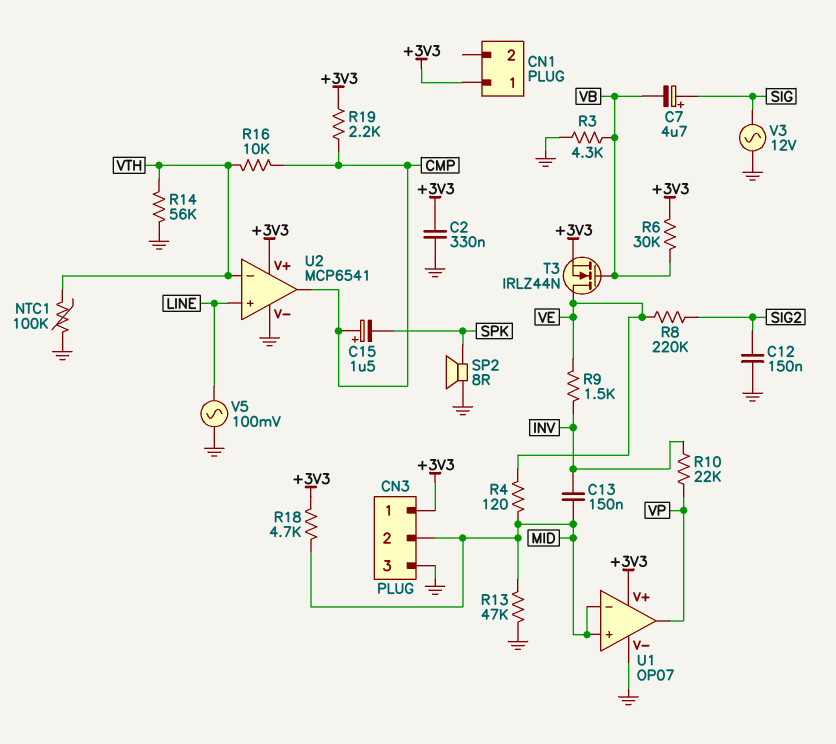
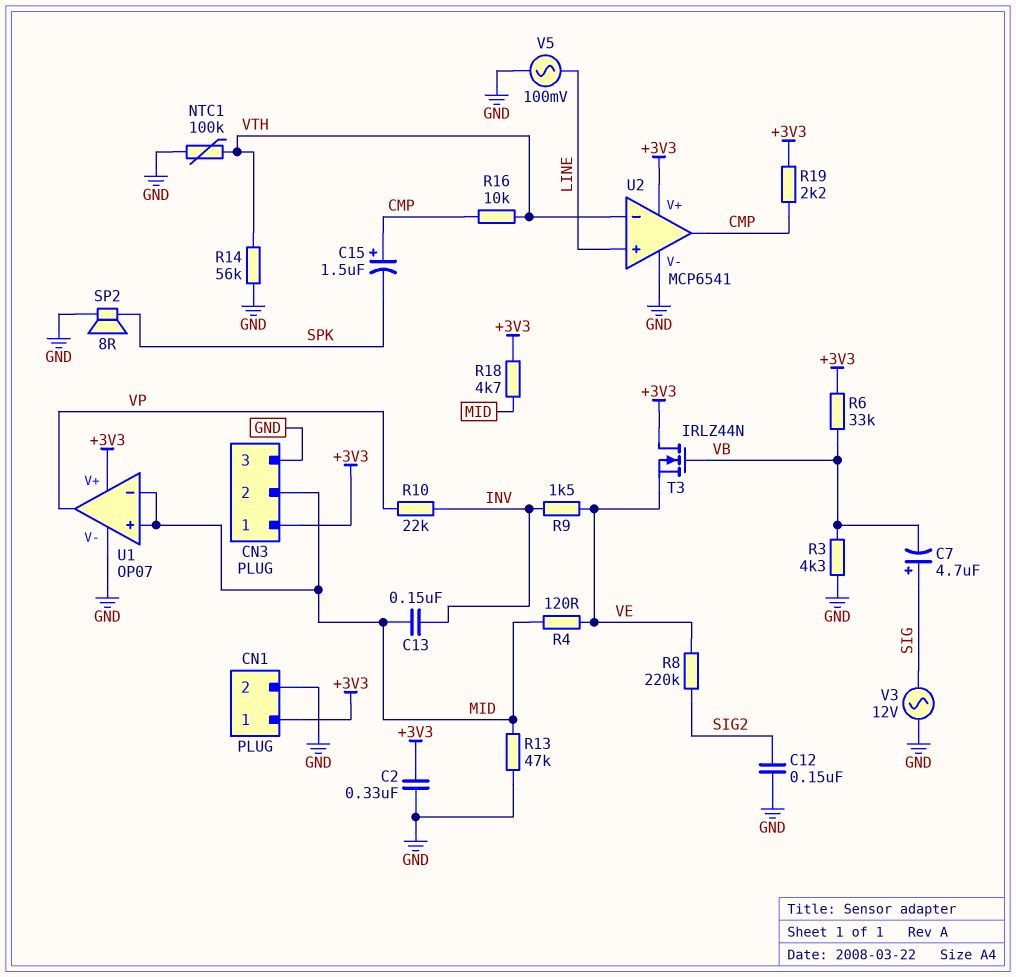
CN1 pin 2: none -> GND
R6: 30k (+3V3, VB) -> 33k (+3V3, VB)
T3: NMOS IRLZ44N (G VB, D VE, S +3V3) -> NMOS IRLZ44N (G VB, D +3V3, S VE)

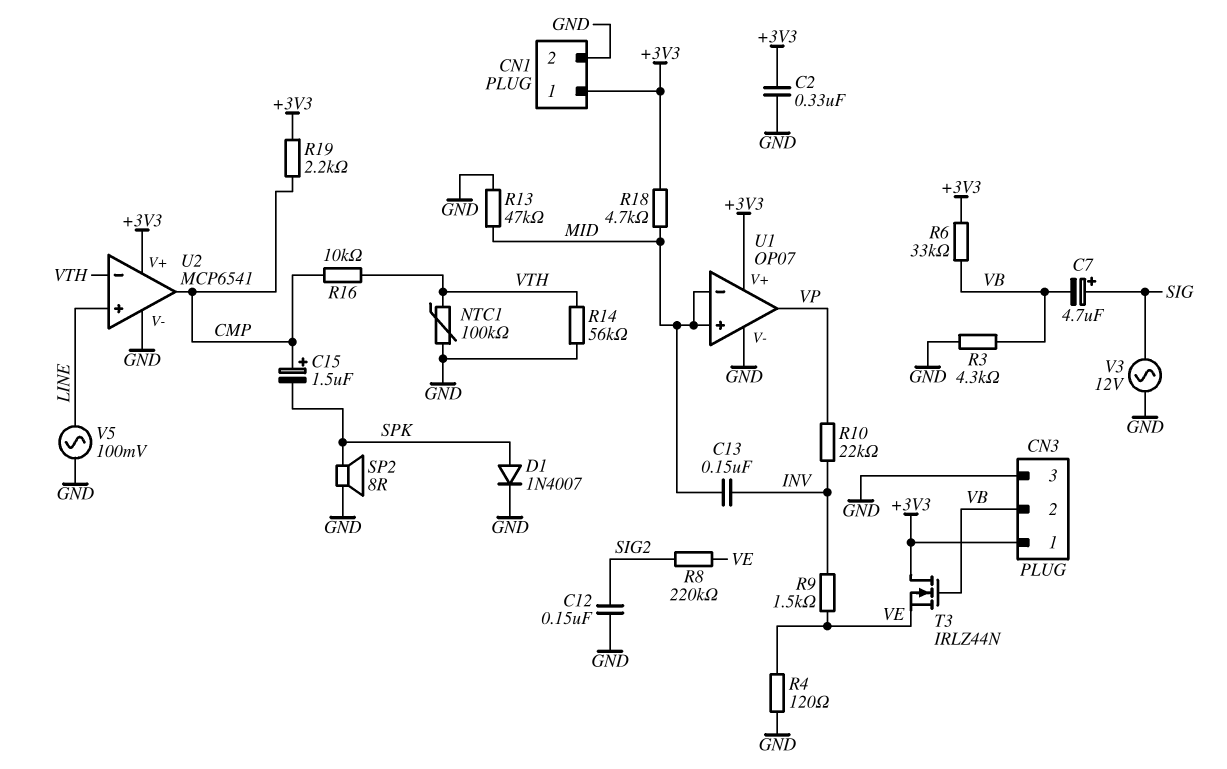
CN3 pin 2: MID -> VB
D1: none -> diode 1N4007 (A SPK, K GND)
R4: 120 (MID, VE) -> 120 (GND, VE)

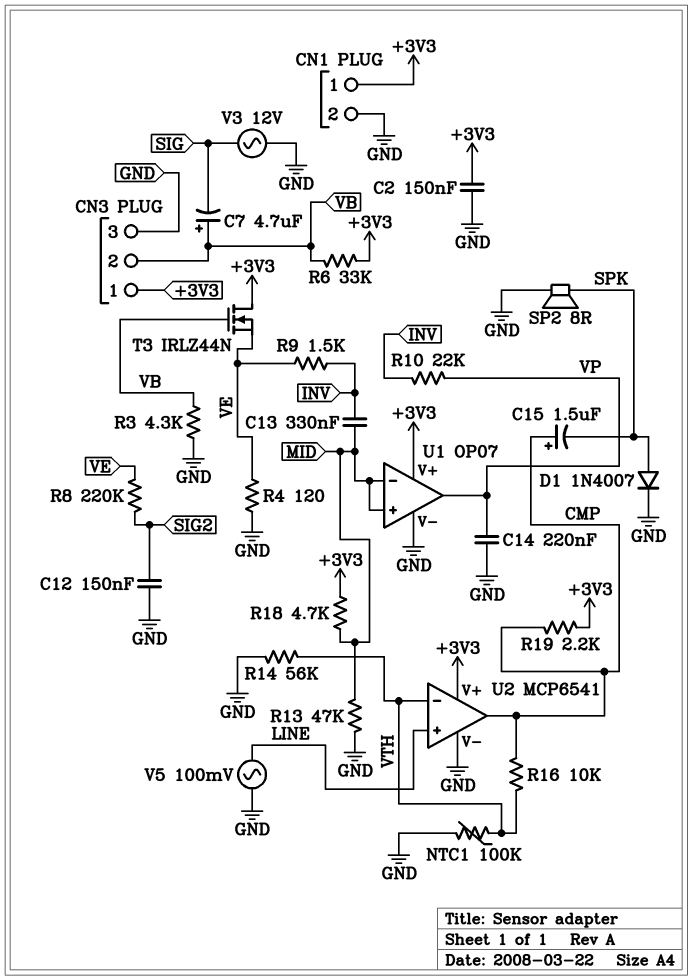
C2: 330nF (+3V3, GND) -> 150nF (+3V3, GND)
C7: 4.7uF (plus SIG, minus VB) -> 4.7uF (plus VB, minus SIG)
C13: 150nF (INV, MID) -> 330nF (INV, MID)
C14: none -> 220nF (GND, VP)

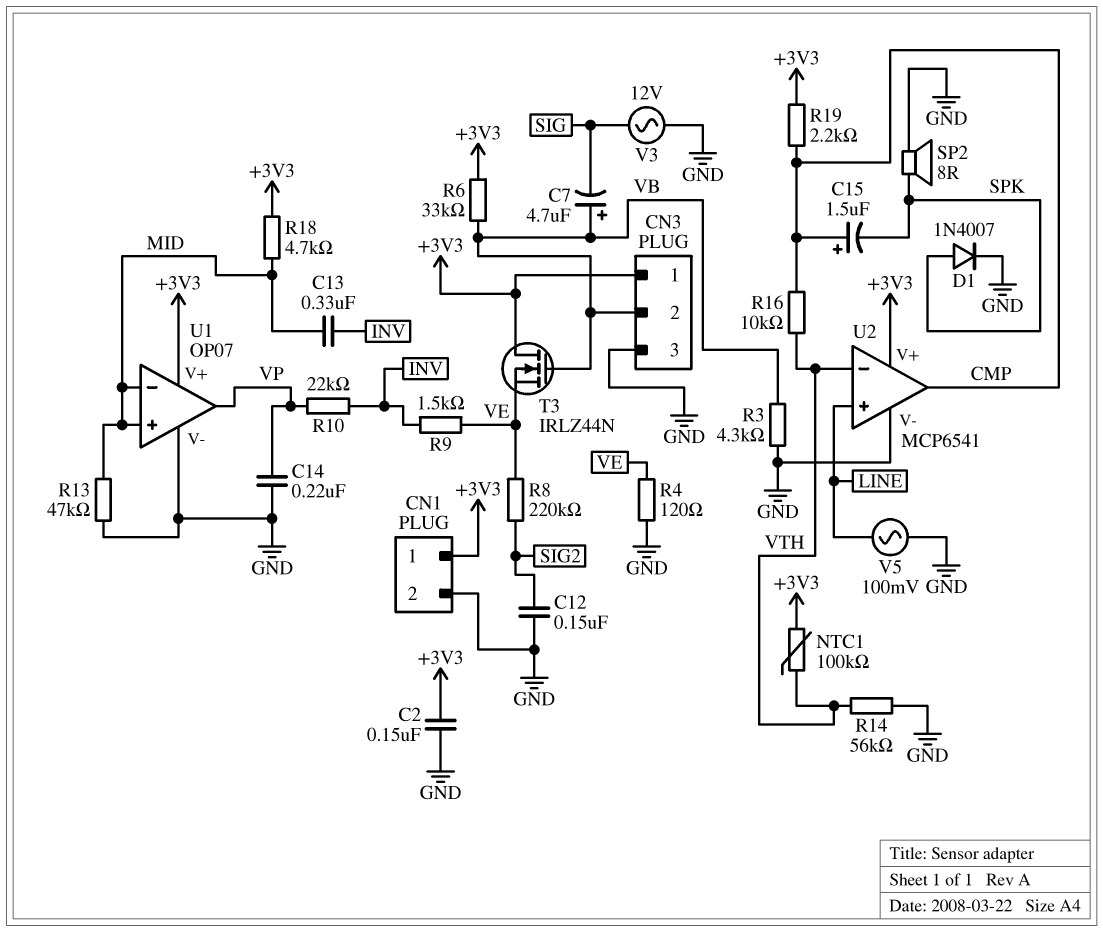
NTC1: 100k (GND, VTH) -> 100k (+3V3, VTH)

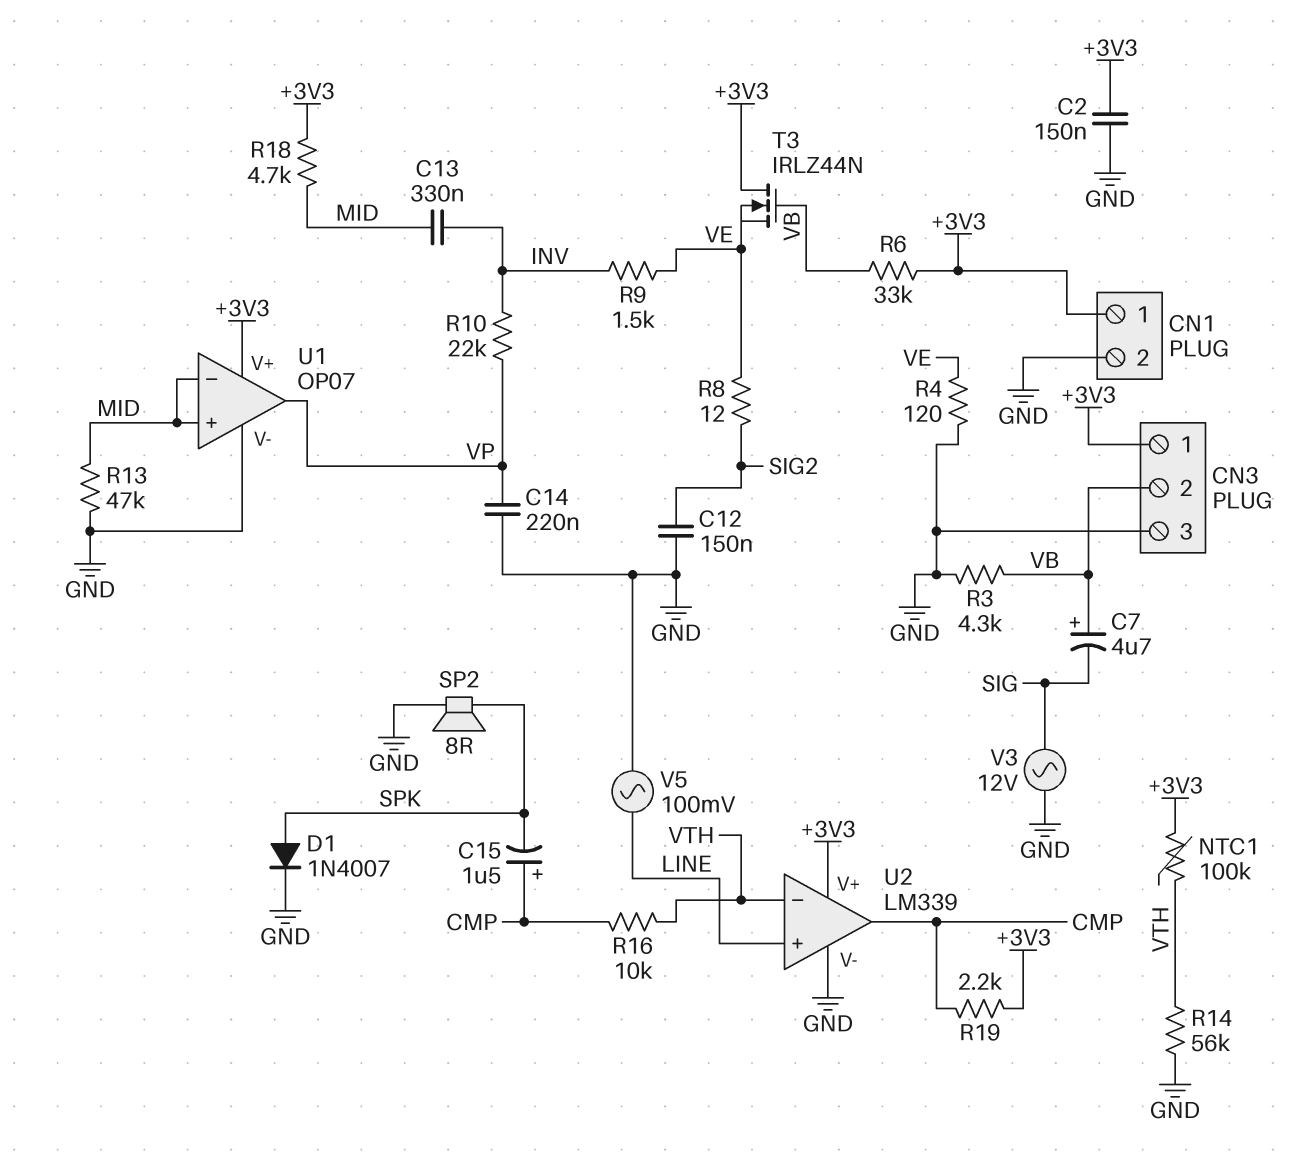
R8: 220k (SIG2, VE) -> 12 (SIG2, VE)
U2: MCP6541 -> LM339

